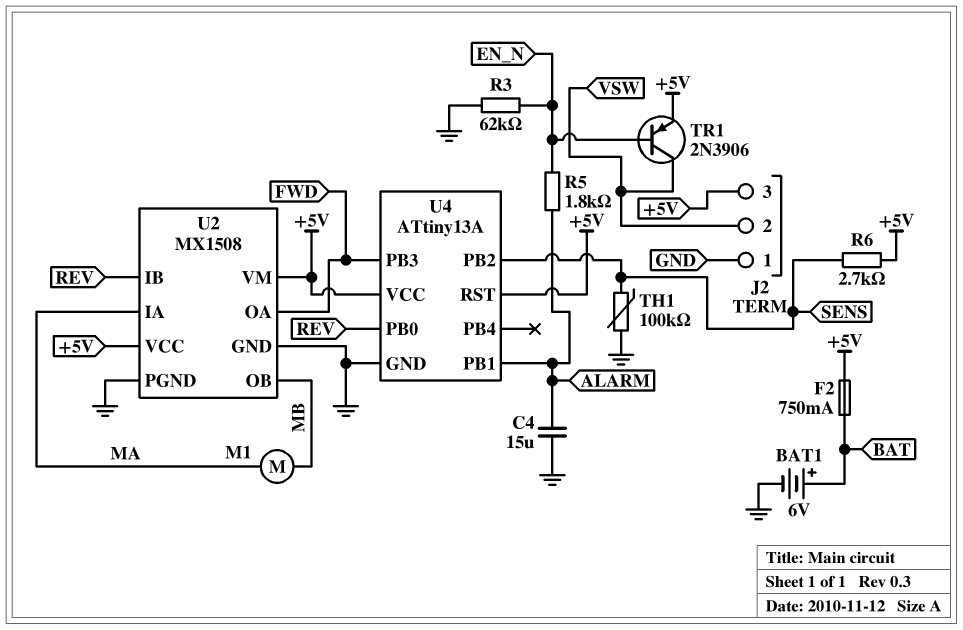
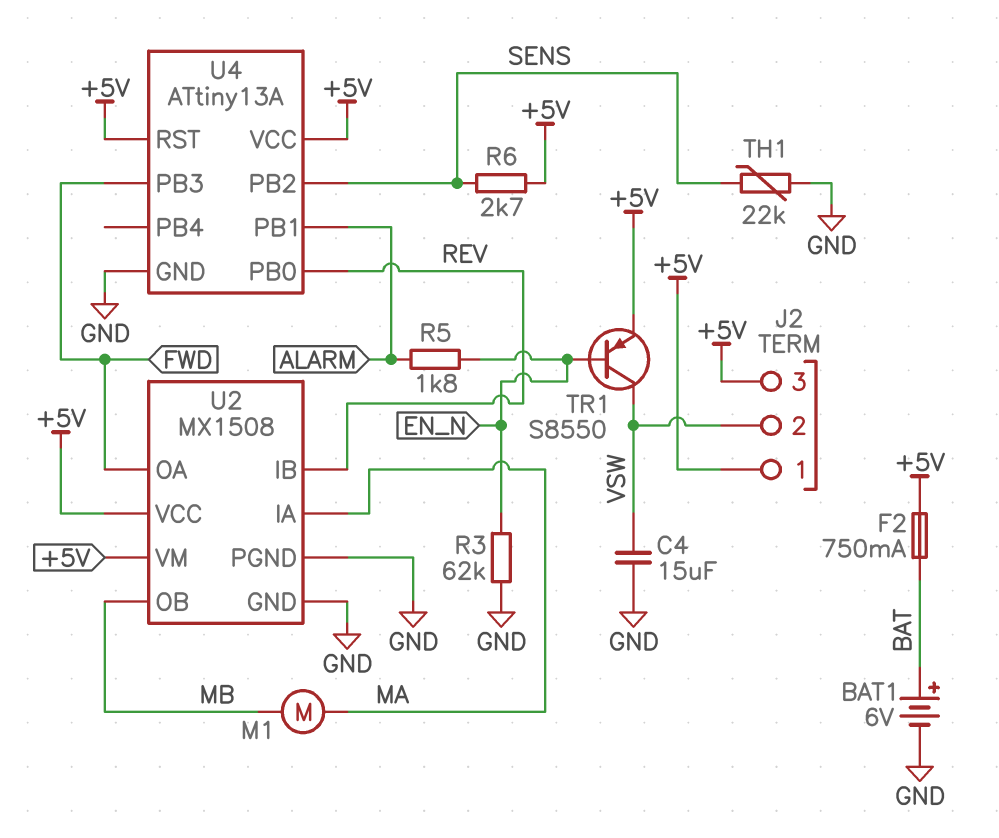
C4: 15uF (ALARM, GND) -> 15uF (GND, VSW)
J2 pin 1: GND -> +5V
TH1: 100k (GND, SENS) -> 22k (GND, SENS)
TR1: PNP 2N3906 (B EN_N, C VSW, E +5V) -> PNP S8550 (B EN_N, C VSW, E +5V)

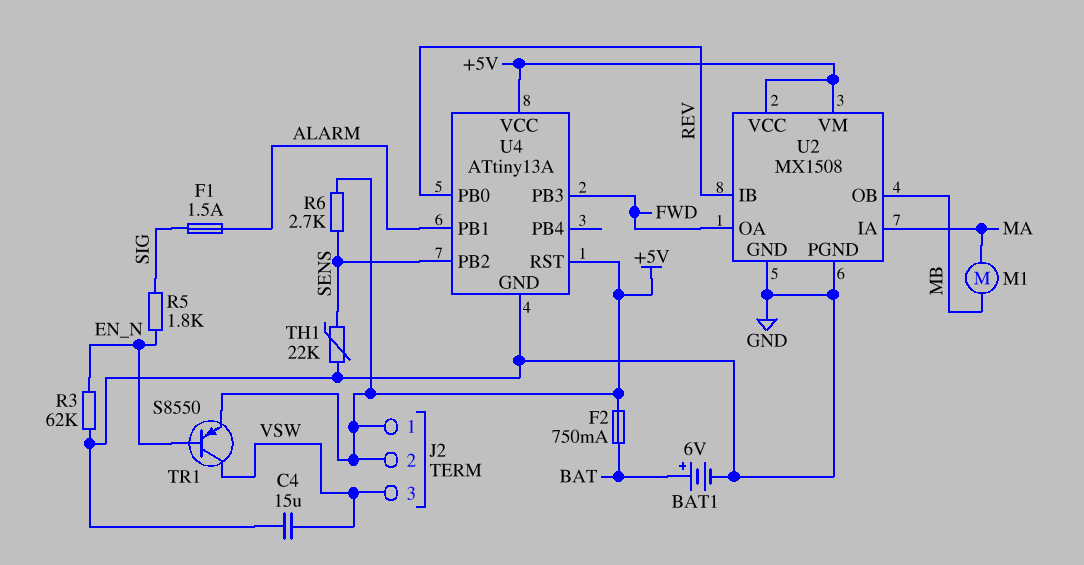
F1: none -> 1.5A (ALARM, SIG)
J2 pin 2: VSW -> +5V
J2 pin 3: +5V -> VSW
R5: 1.8k (ALARM, EN_N) -> 1.8k (EN_N, SIG)

